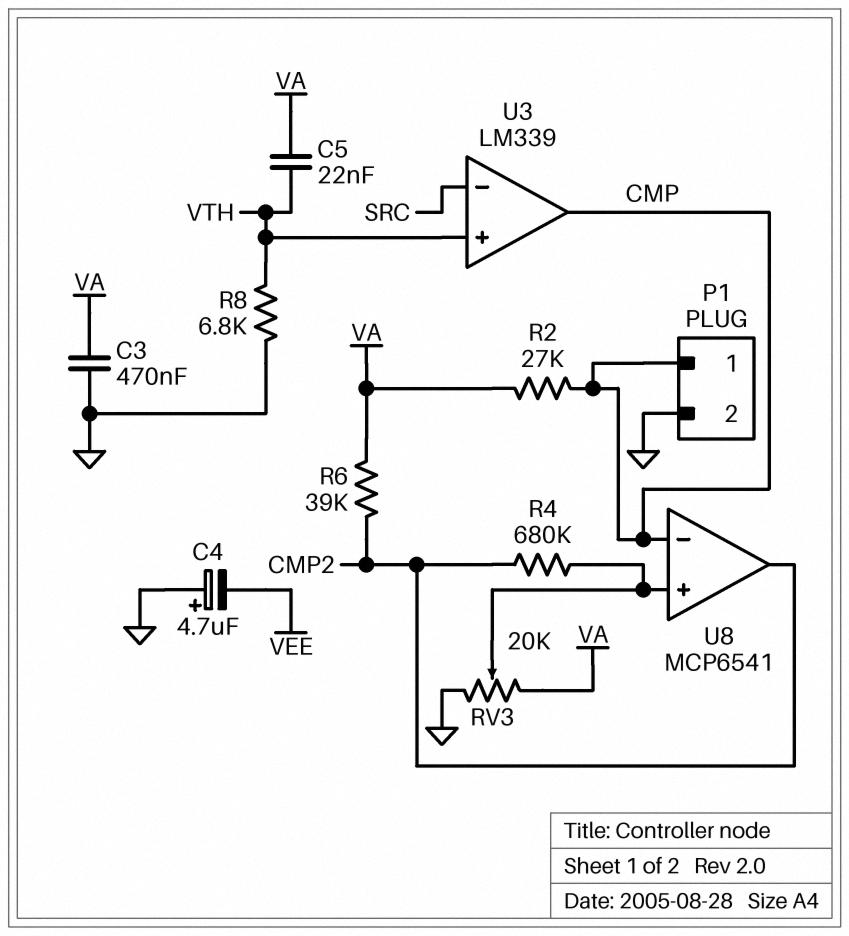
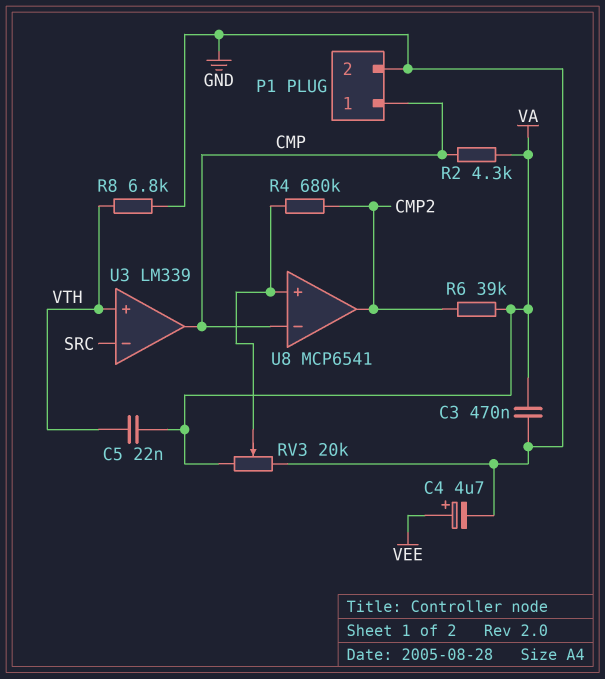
C4: 4.7uF (plus GND, minus VEE) -> 4.7uF (plus VEE, minus GND)
R2: 27k (CMP, VA) -> 4.3k (CMP, VA)

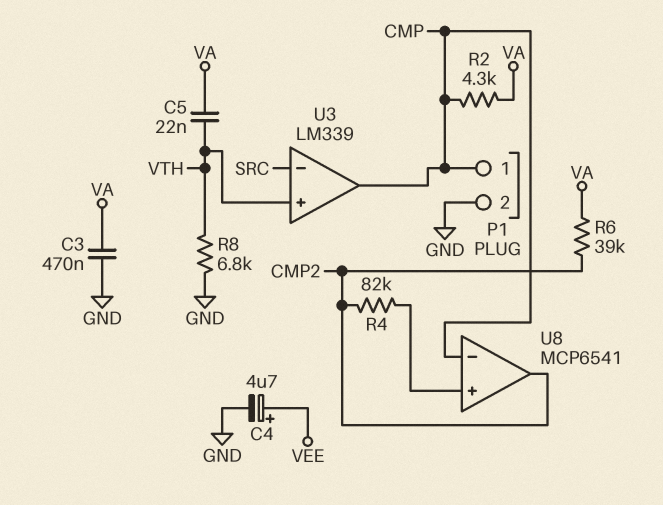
R4: 680k (CMP2, U8/in+) -> 82k (CMP2, U8/in+)
RV3: 20k (GND, VA, wiper U8/in+) -> none

